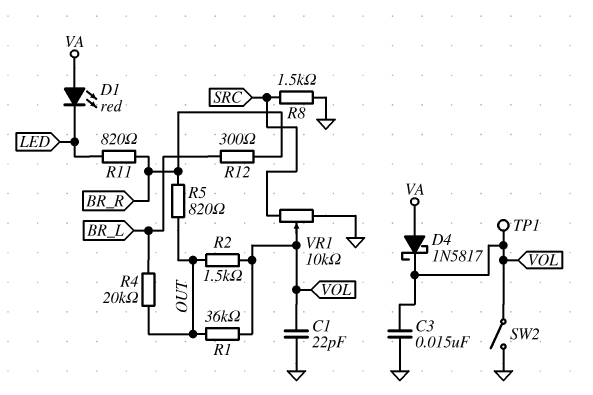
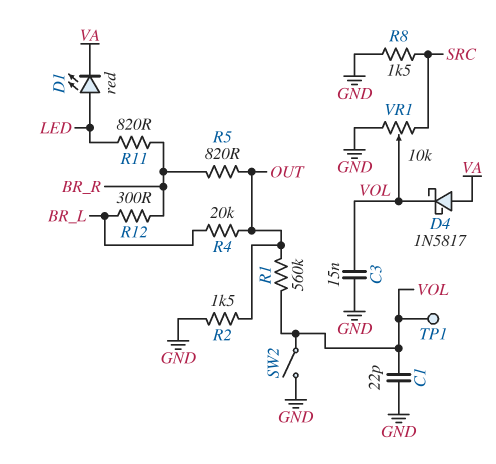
D1: LED red (A VA, K LED) -> LED red (A LED, K VA)
R1: 36k (OUT, VOL) -> 560k (OUT, VOL)
R2: 1.5k (OUT, VOL) -> 1.5k (GND, OUT)

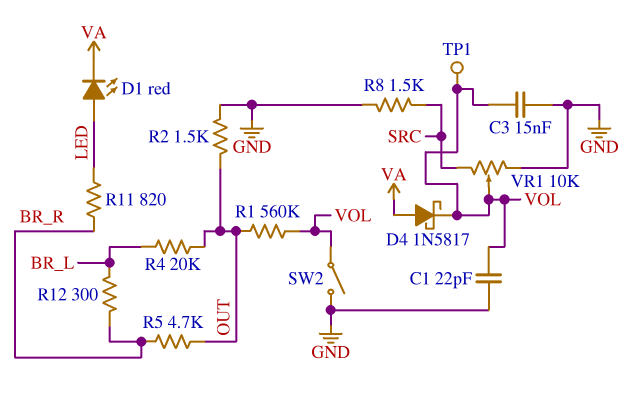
R5: 820 (BR_R, OUT) -> 4.7k (BR_R, OUT)

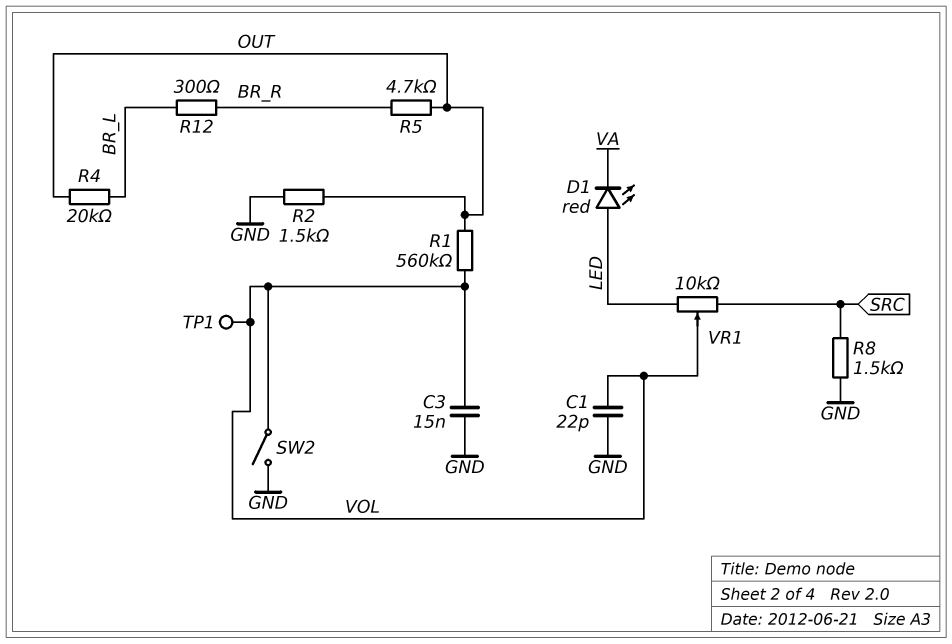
D4: schottky 1N5817 (A VA, K VOL) -> none
R11: 820 (BR_R, LED) -> none
VR1: 10k (GND, SRC, wiper VOL) -> 10k (LED, SRC, wiper VOL)

